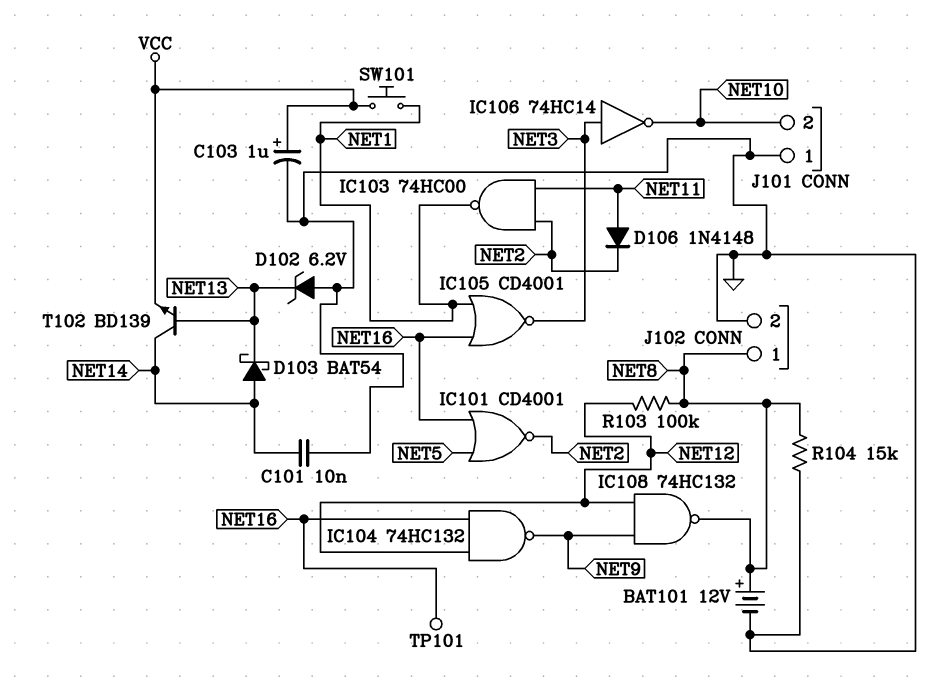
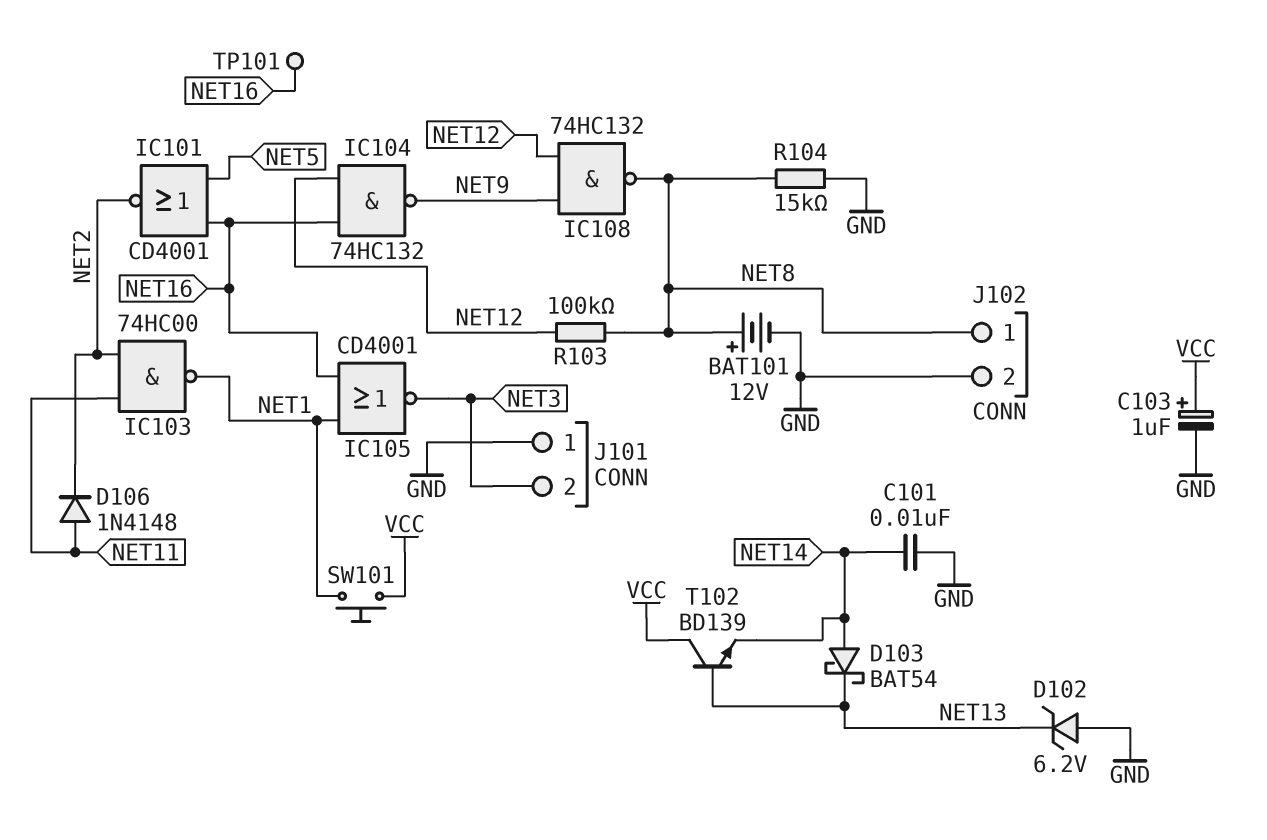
IC106: NOT 74HC14 (in NET3, out NET10) -> none
J101 pin 2: NET10 -> NET3
T102: NPN BD139 (B NET13, C NET14, E VCC) -> NPN BD139 (B NET13, C VCC, E NET14)

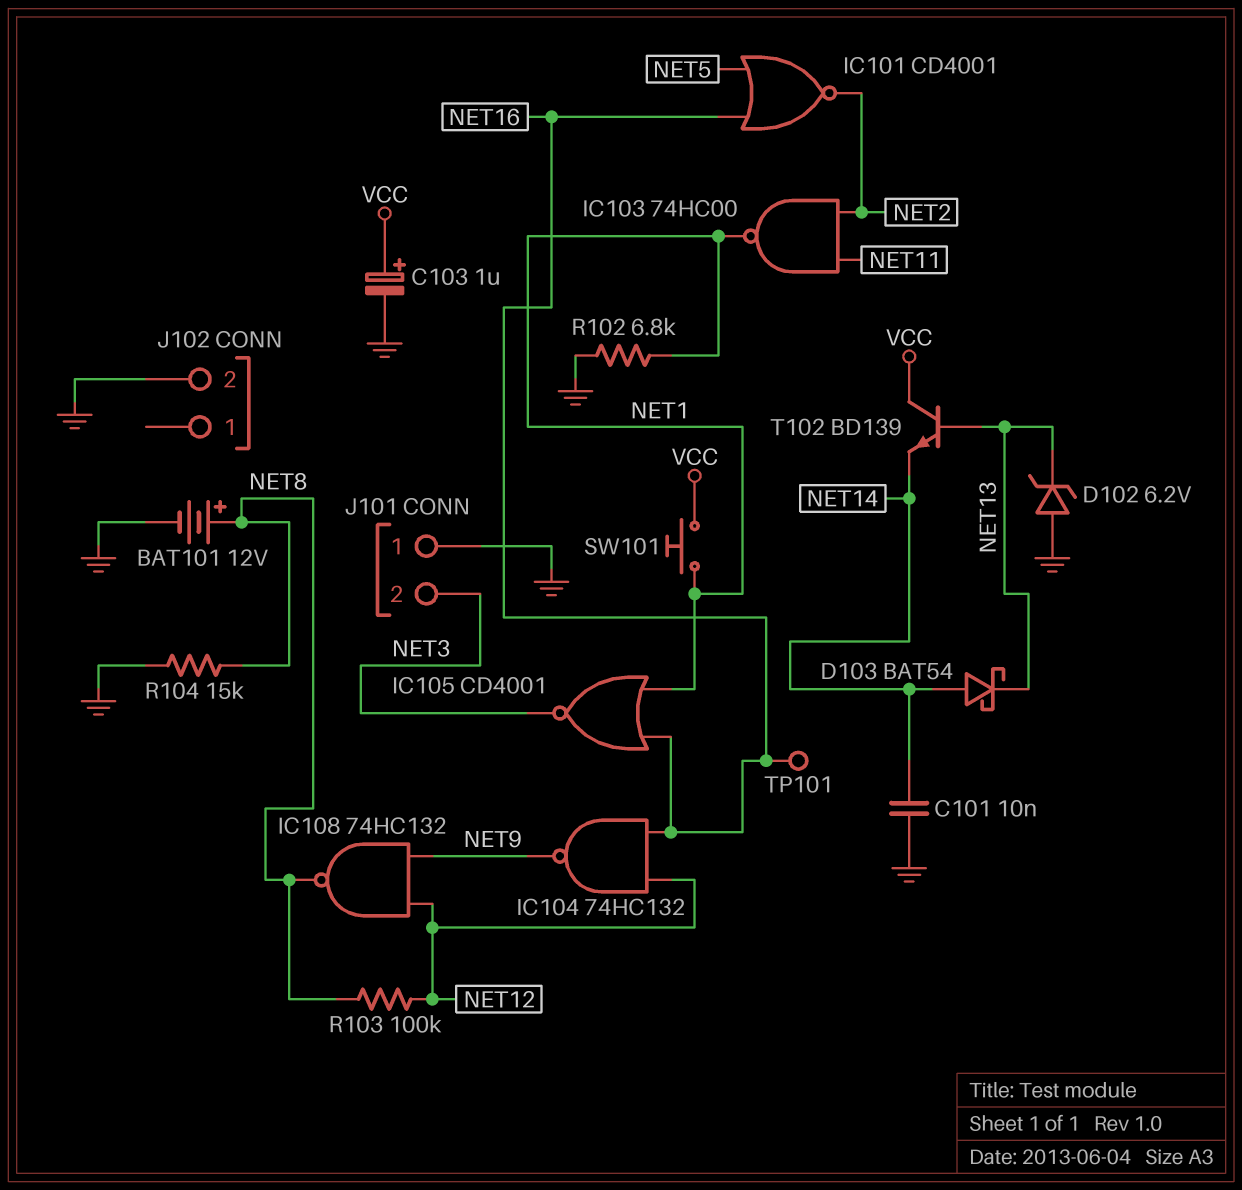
D106: diode 1N4148 (A NET11, K NET2) -> none
J102 pin 1: NET8 -> none
R102: none -> 6.8k (GND, NET1)

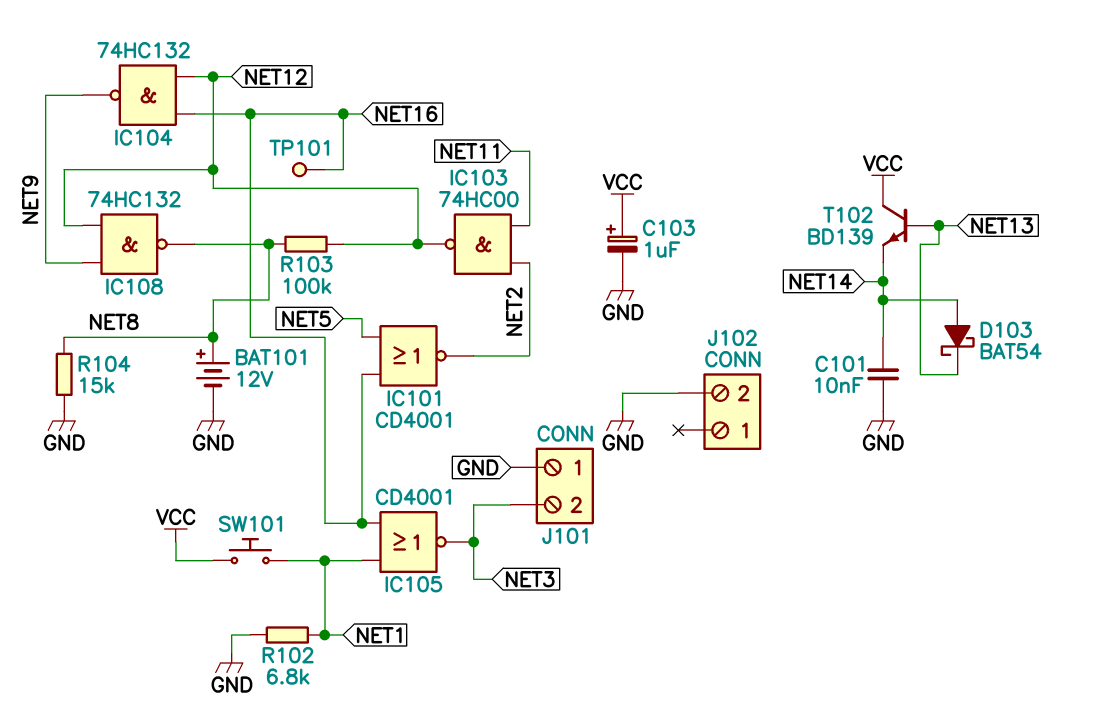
D102: zener 6.2V (A GND, K NET13) -> none
IC103: NAND 74HC00 (in NET2, in NET11, out NET1) -> NAND 74HC00 (in NET2, in NET11, out NET12)

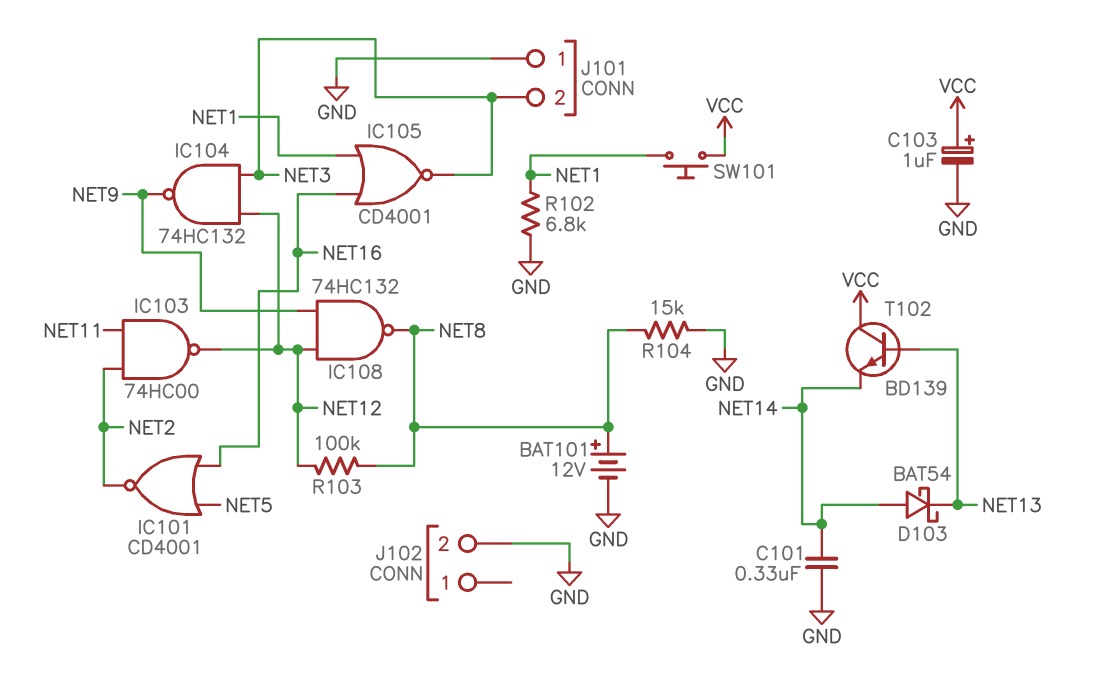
C101: 10nF (GND, NET14) -> 330nF (GND, NET14)
IC104: NAND 74HC132 (in NET12, in NET16, out NET9) -> NAND 74HC132 (in NET3, in NET12, out NET9)
TP101: test point (NET16) -> none

